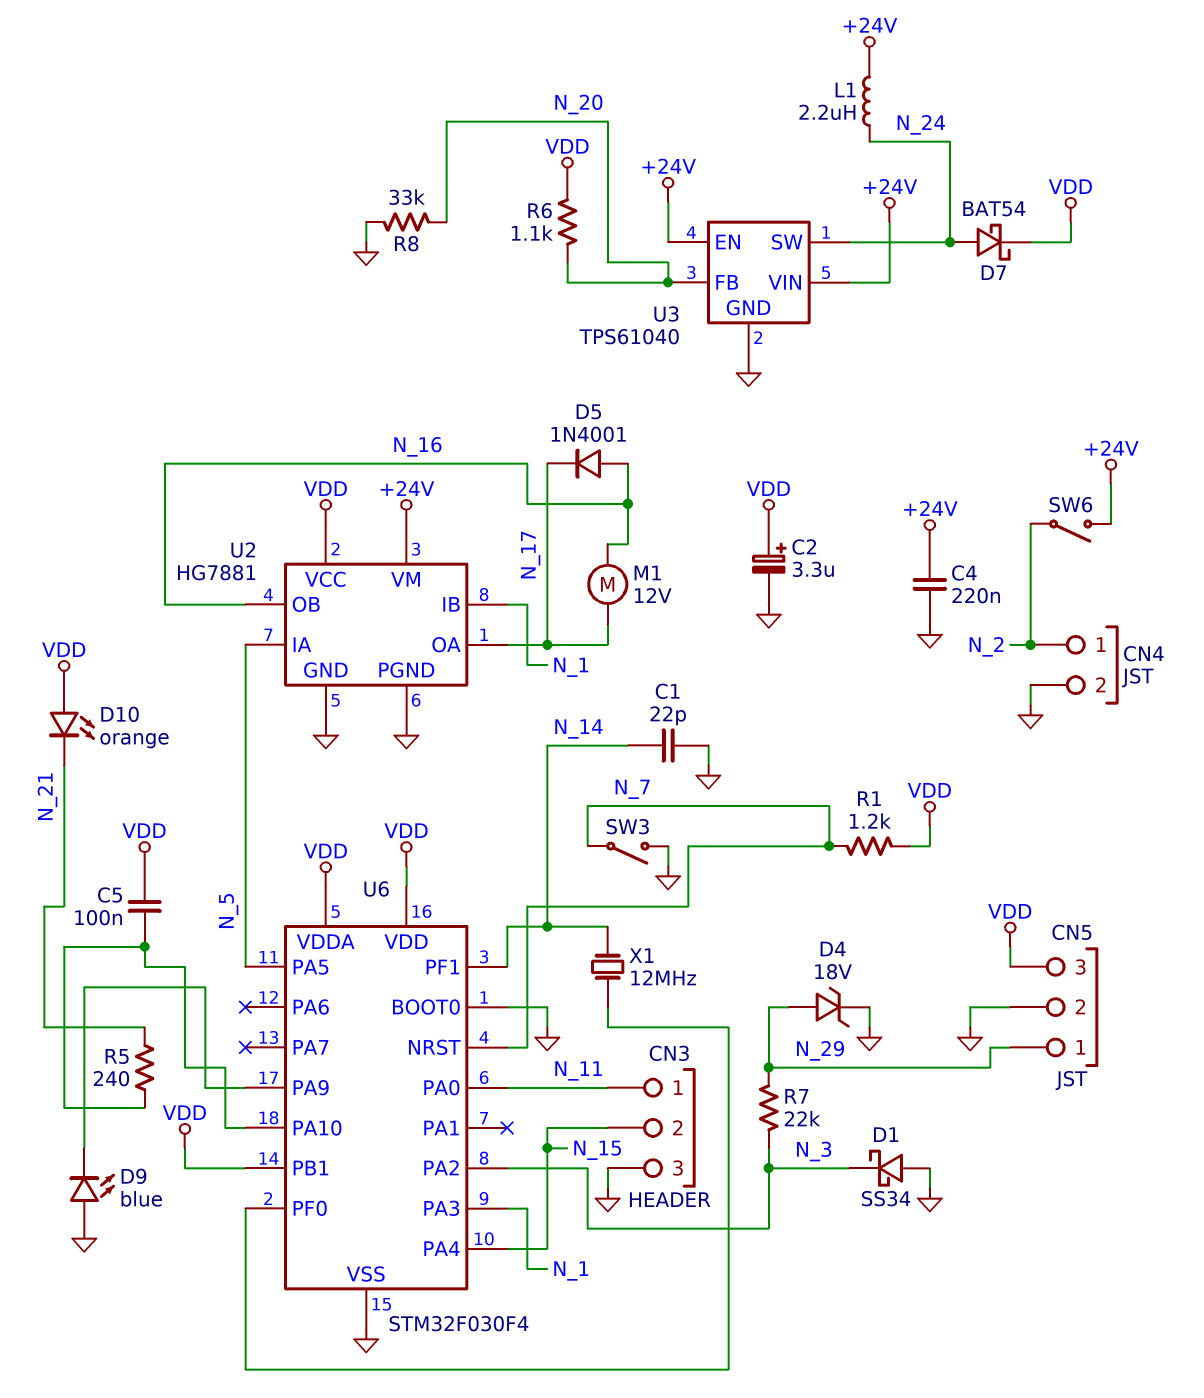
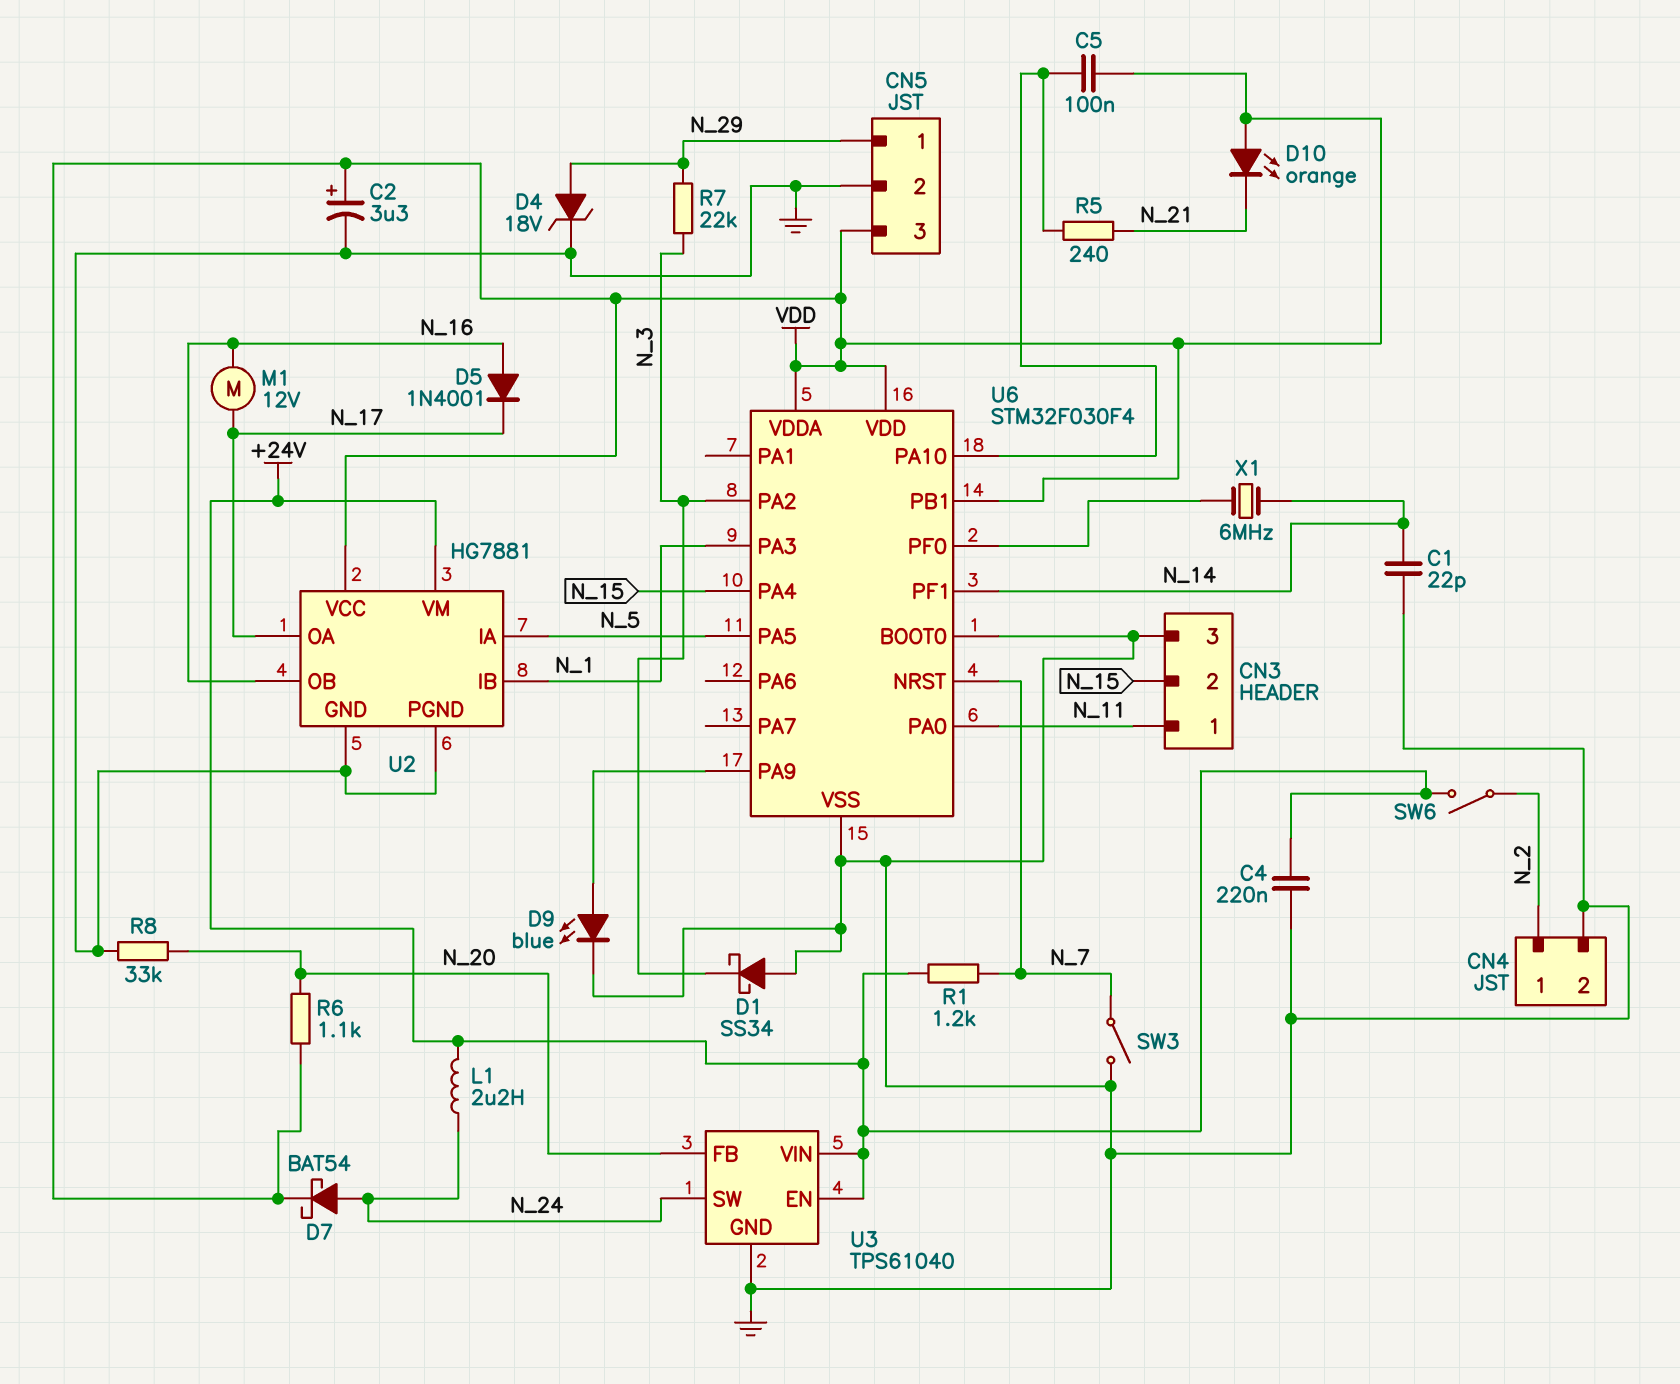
D9: LED blue (A GND, K U6/PA9) -> LED blue (A U6/PA9, K GND)
R1: 1.2k (N_7, VDD) -> 1.2k (+24V, N_7)
X1: 12MHz (N_14, U6/PF0) -> 6MHz (N_14, U6/PF0)

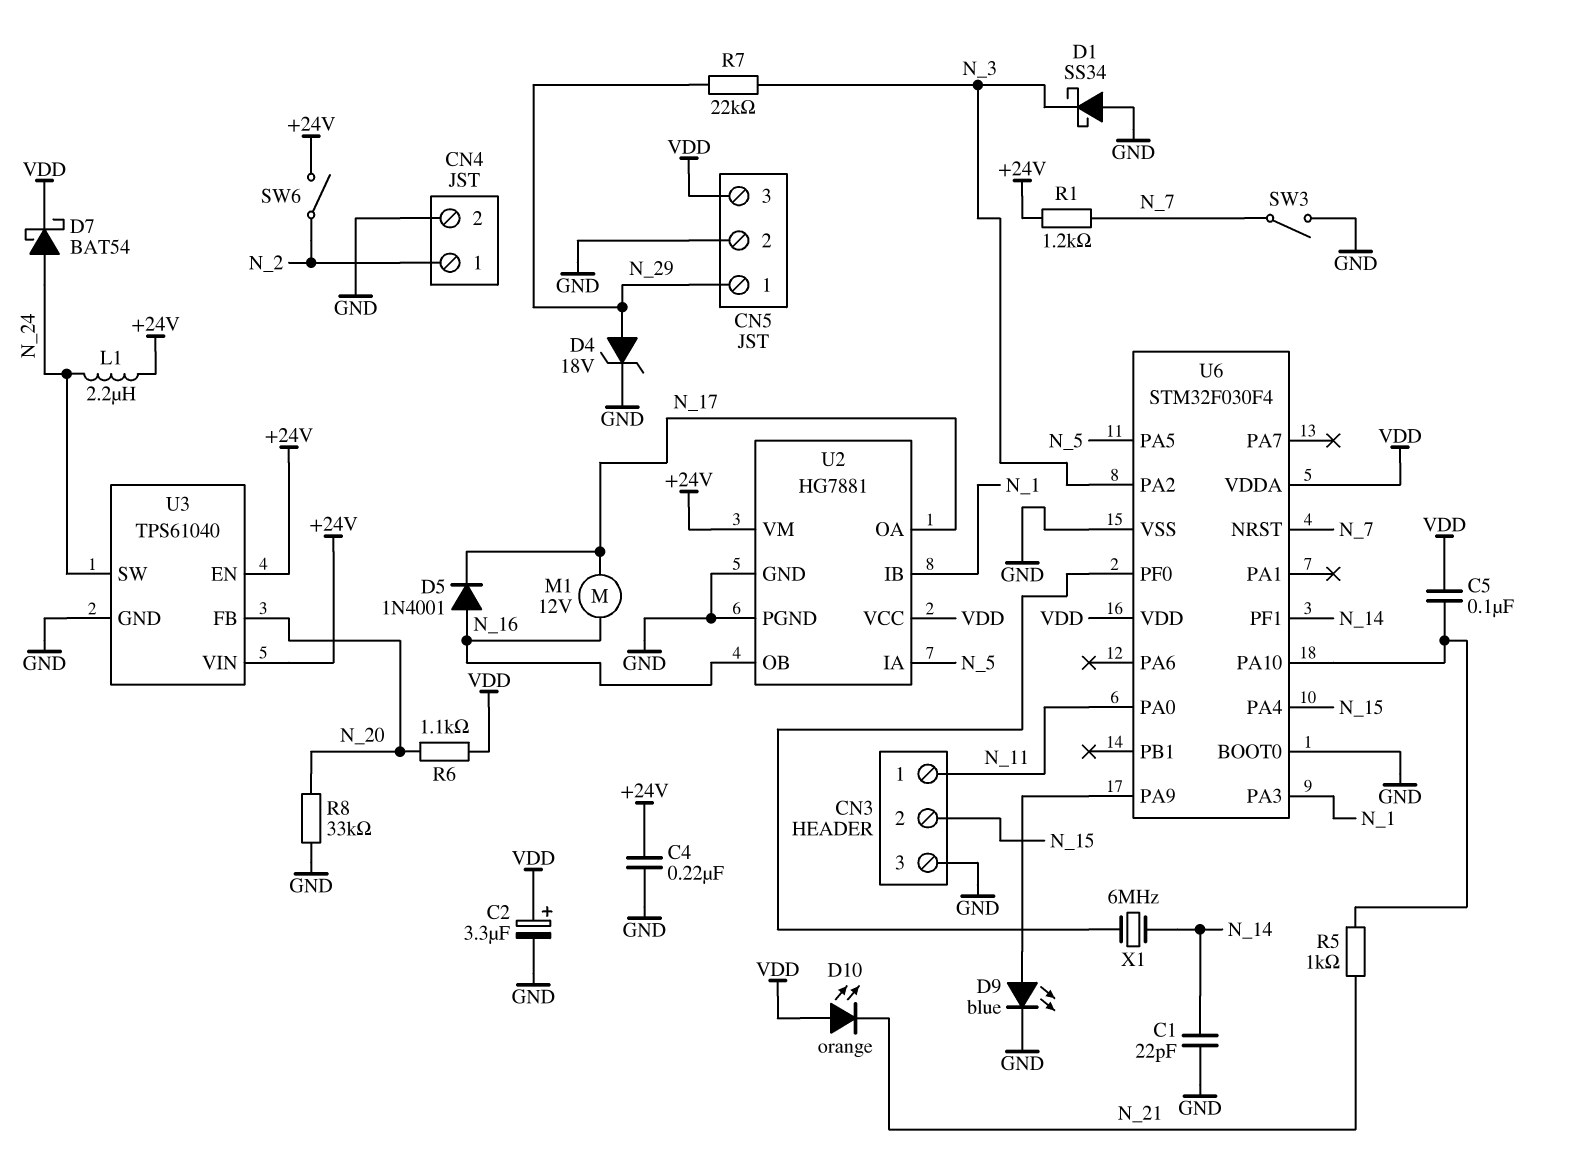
R5: 240 (N_21, U6/PA10) -> 1k (N_21, U6/PA10)
U6 pin PB1: VDD -> none

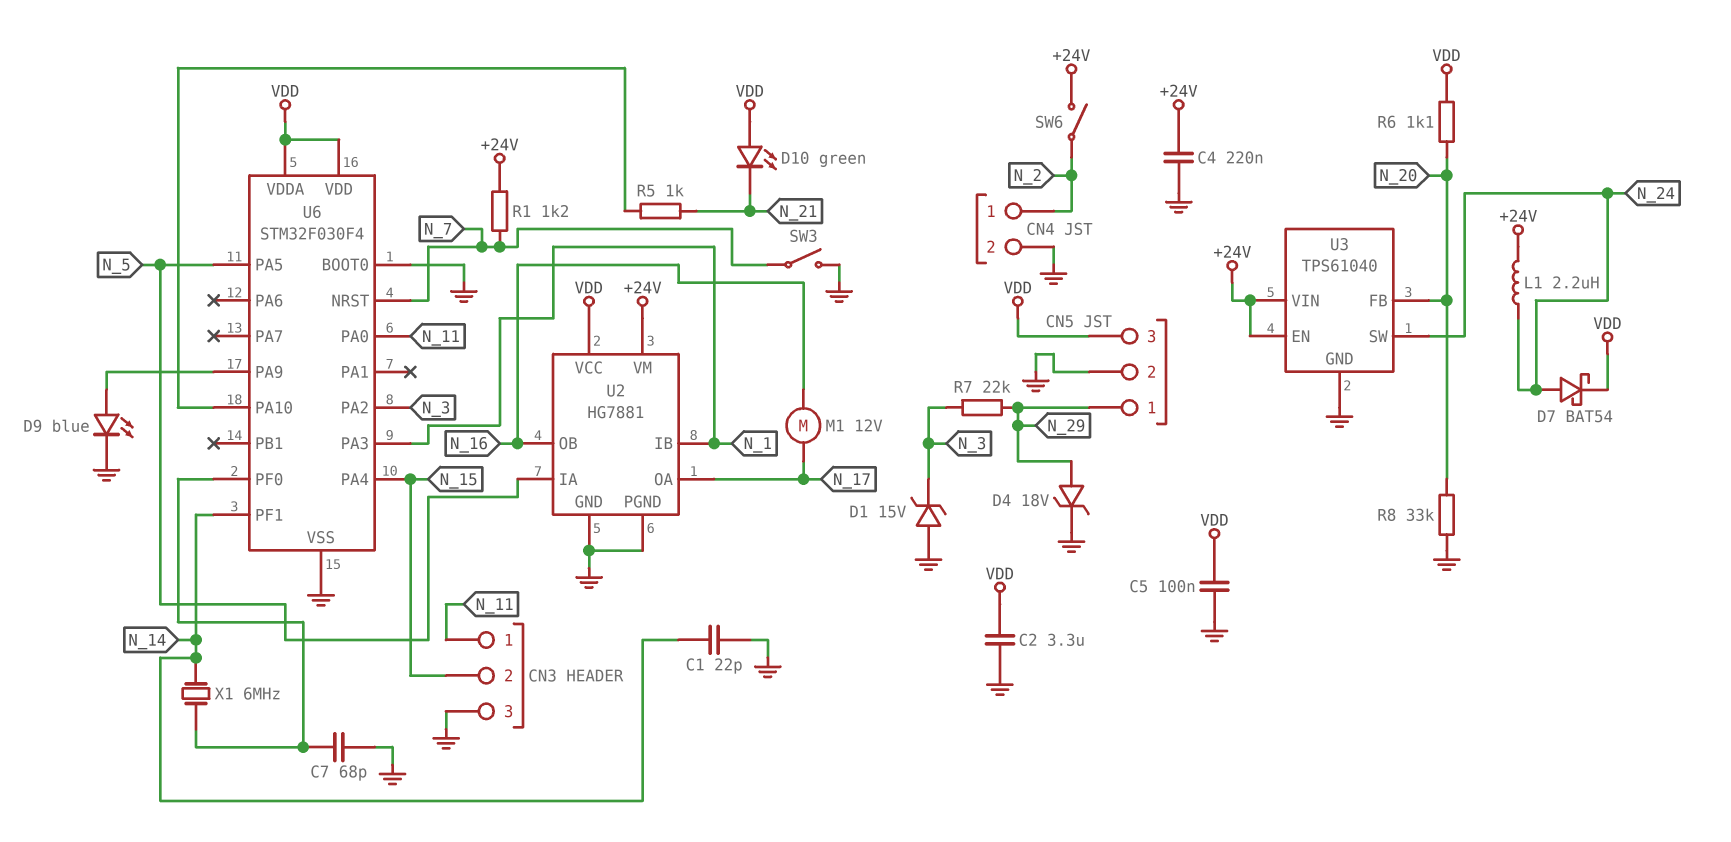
C2: 3.3uF (plus VDD, minus GND) -> 3.3uF (GND, VDD)
C5: 100nF (U6/PA10, VDD) -> 100nF (GND, VDD)
C7: none -> 68pF (GND, U6/PF0)
D1: schottky SS34 (A GND, K N_3) -> zener 15V (A GND, K N_3)
D5: diode 1N4001 (A N_16, K N_17) -> none
D10: LED orange (A VDD, K N_21) -> LED green (A VDD, K N_21)

